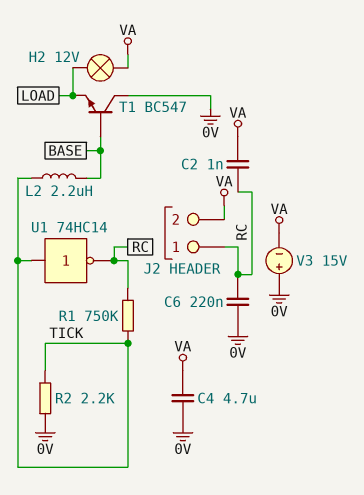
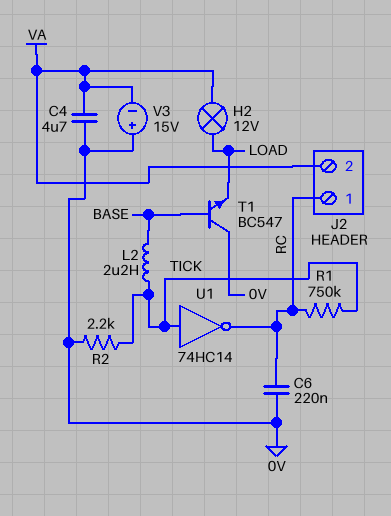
C2: 1nF (RC, VA) -> none

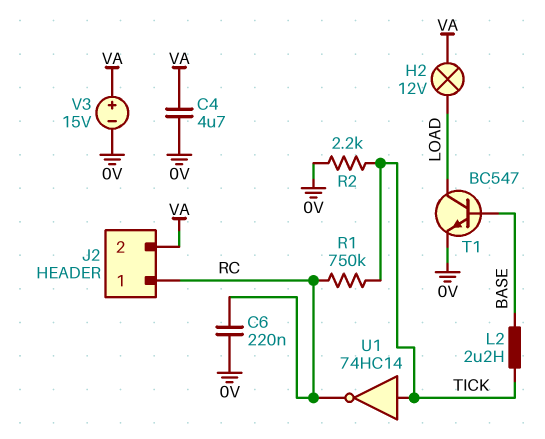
T1: NPN BC547 (B BASE, C 0V, E LOAD) -> NPN BC547 (B BASE, C LOAD, E 0V)
V3: 15V (plus 0V, minus VA) -> 15V (plus VA, minus 0V)

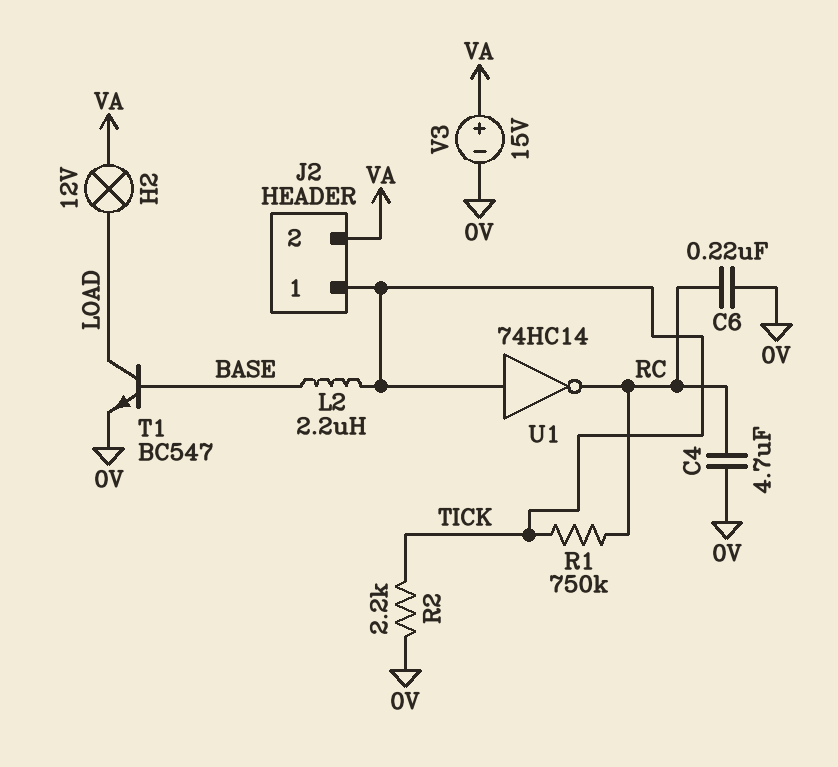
C4: 4.7uF (0V, VA) -> 4.7uF (0V, RC)
J2 pin 1: RC -> TICK

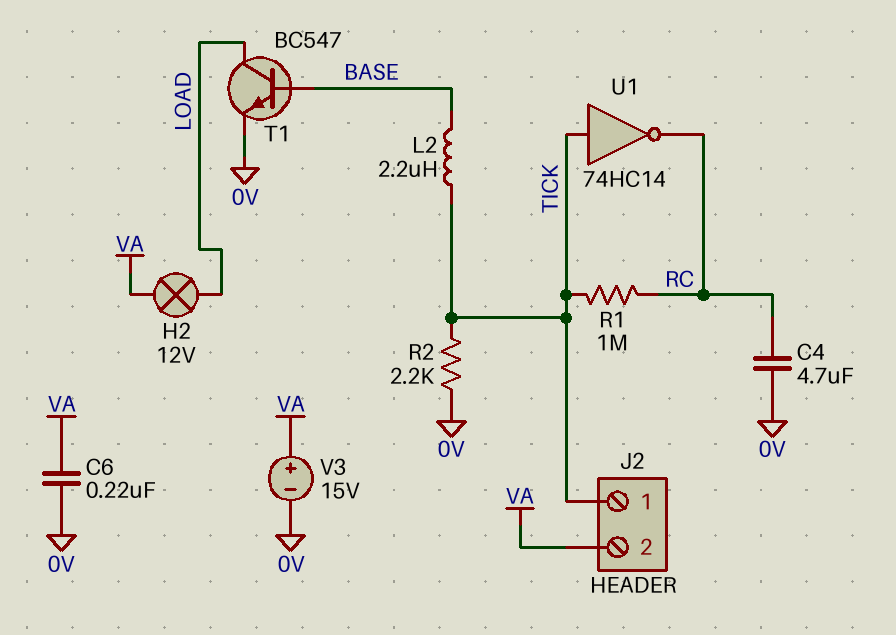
C6: 220nF (0V, RC) -> 220nF (0V, VA)
R1: 750k (RC, TICK) -> 1M (RC, TICK)

